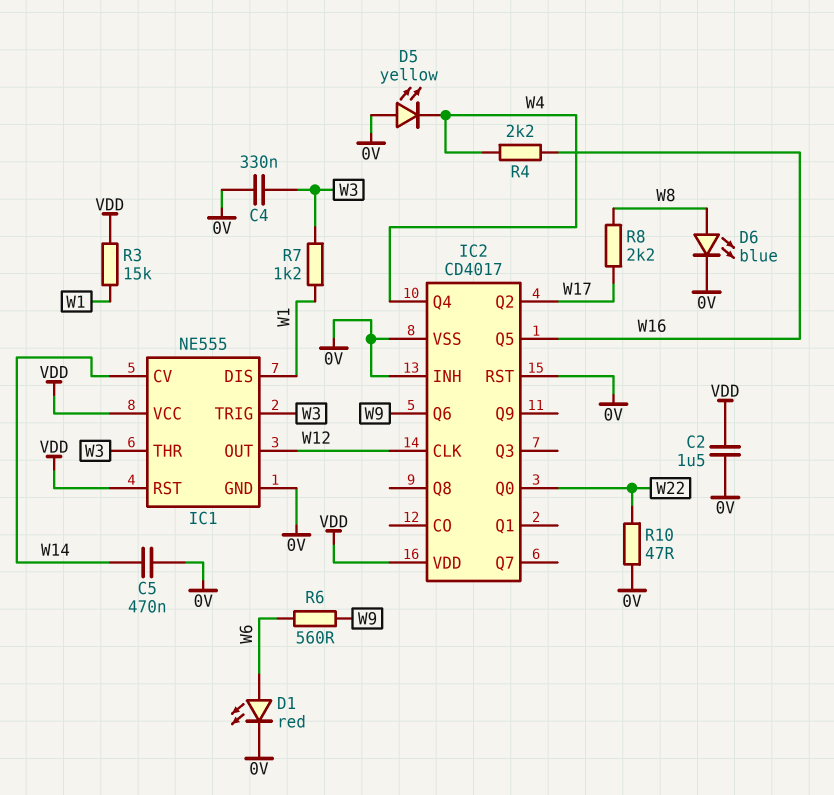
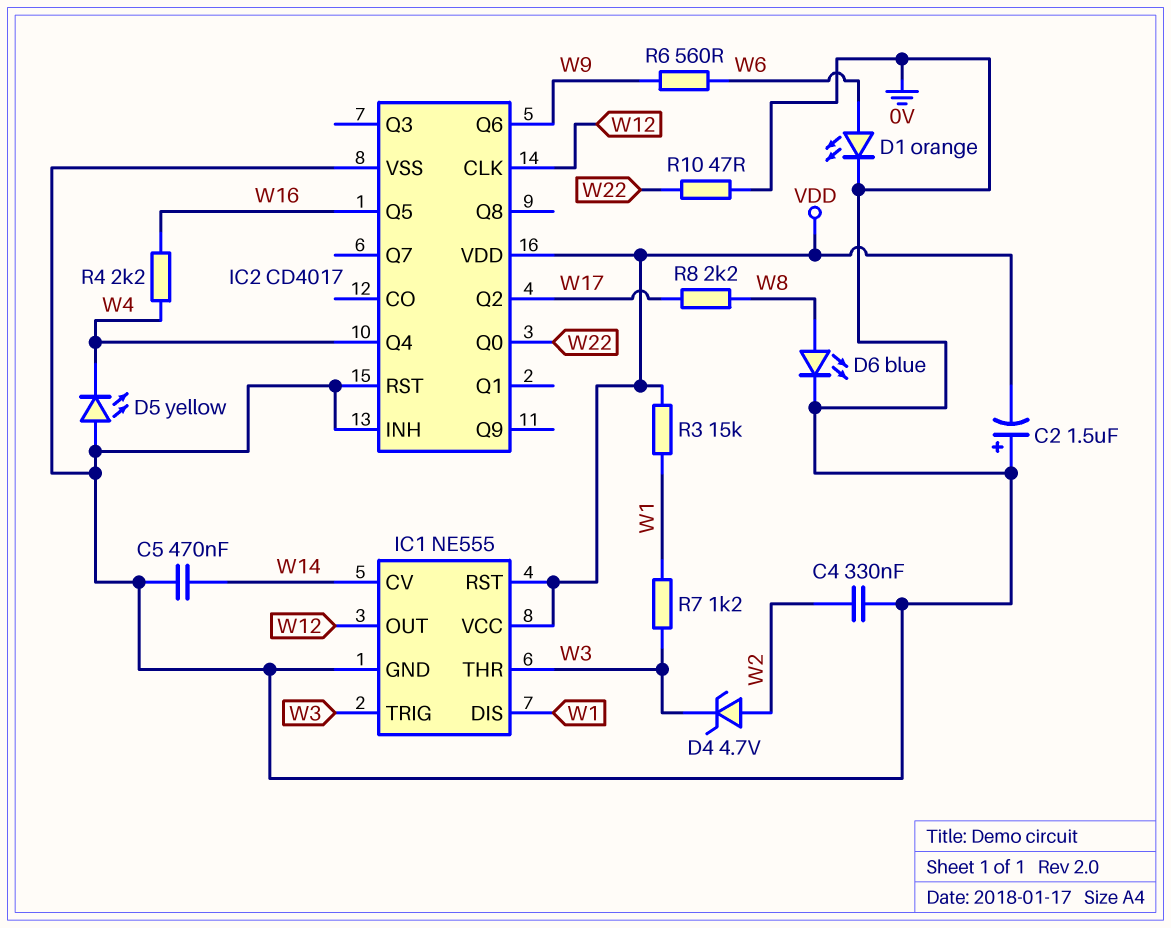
C2: 1.5uF (0V, VDD) -> 1.5uF (plus 0V, minus VDD)
C4: 330nF (0V, W3) -> 330nF (0V, W2)
D1: LED red (A W6, K 0V) -> LED orange (A W6, K 0V)
D4: none -> zener 4.7V (A W2, K W3)

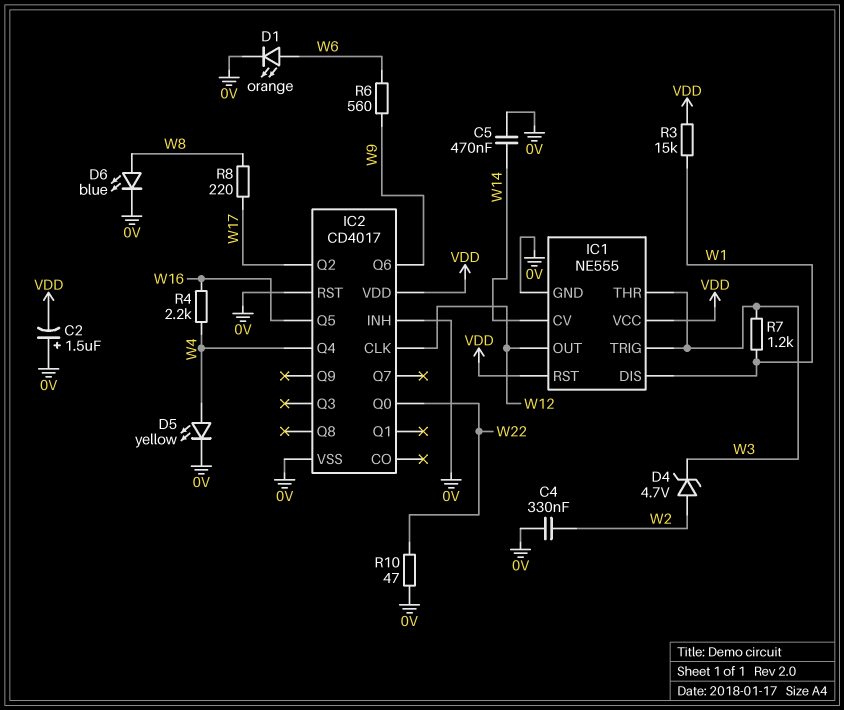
D5: LED yellow (A 0V, K W4) -> LED yellow (A W4, K 0V)
R8: 2.2k (W8, W17) -> 220 (W8, W17)

